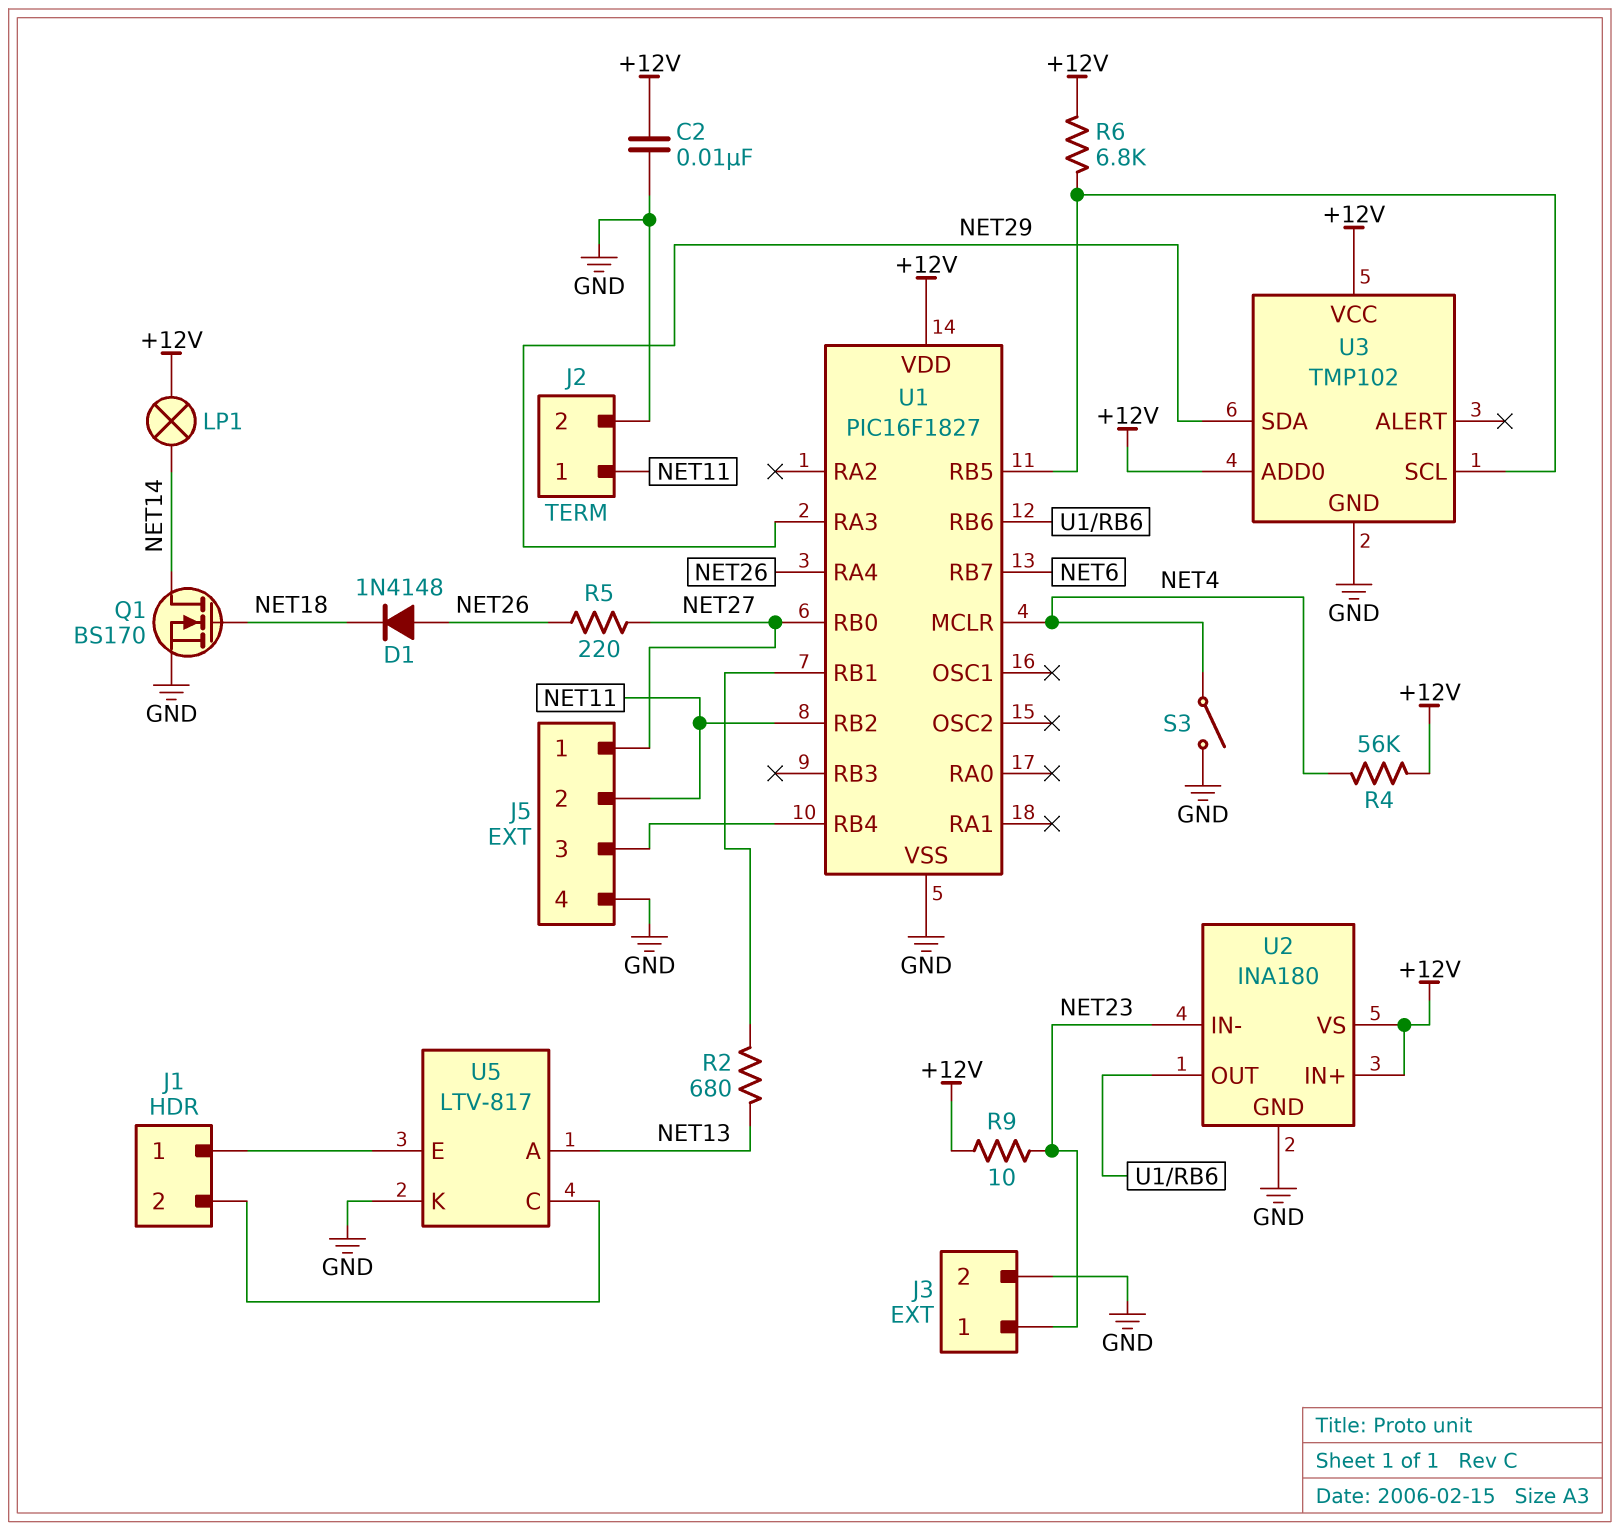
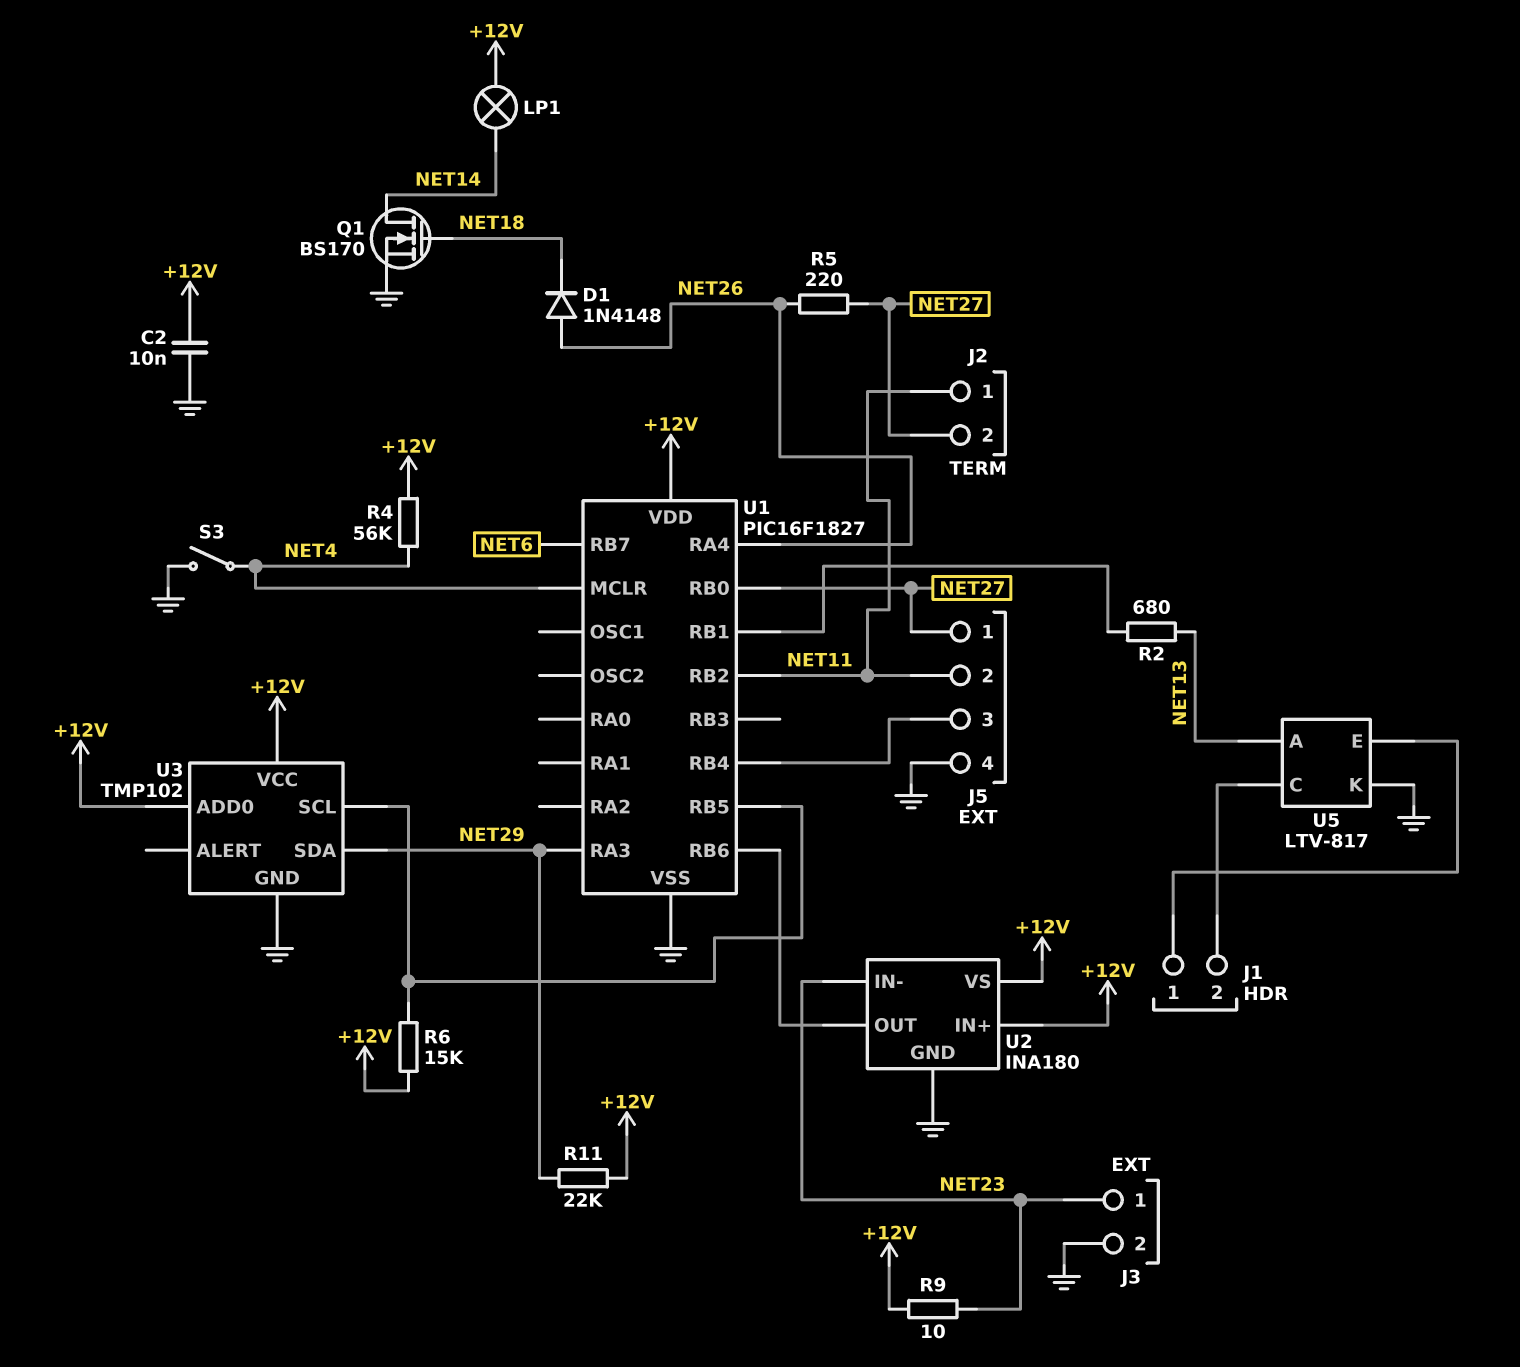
J2 pin 2: GND -> NET27
R6: 6.8k (+12V, U1/RB5) -> 15k (+12V, U1/RB5)
R11: none -> 22k (+12V, NET29)

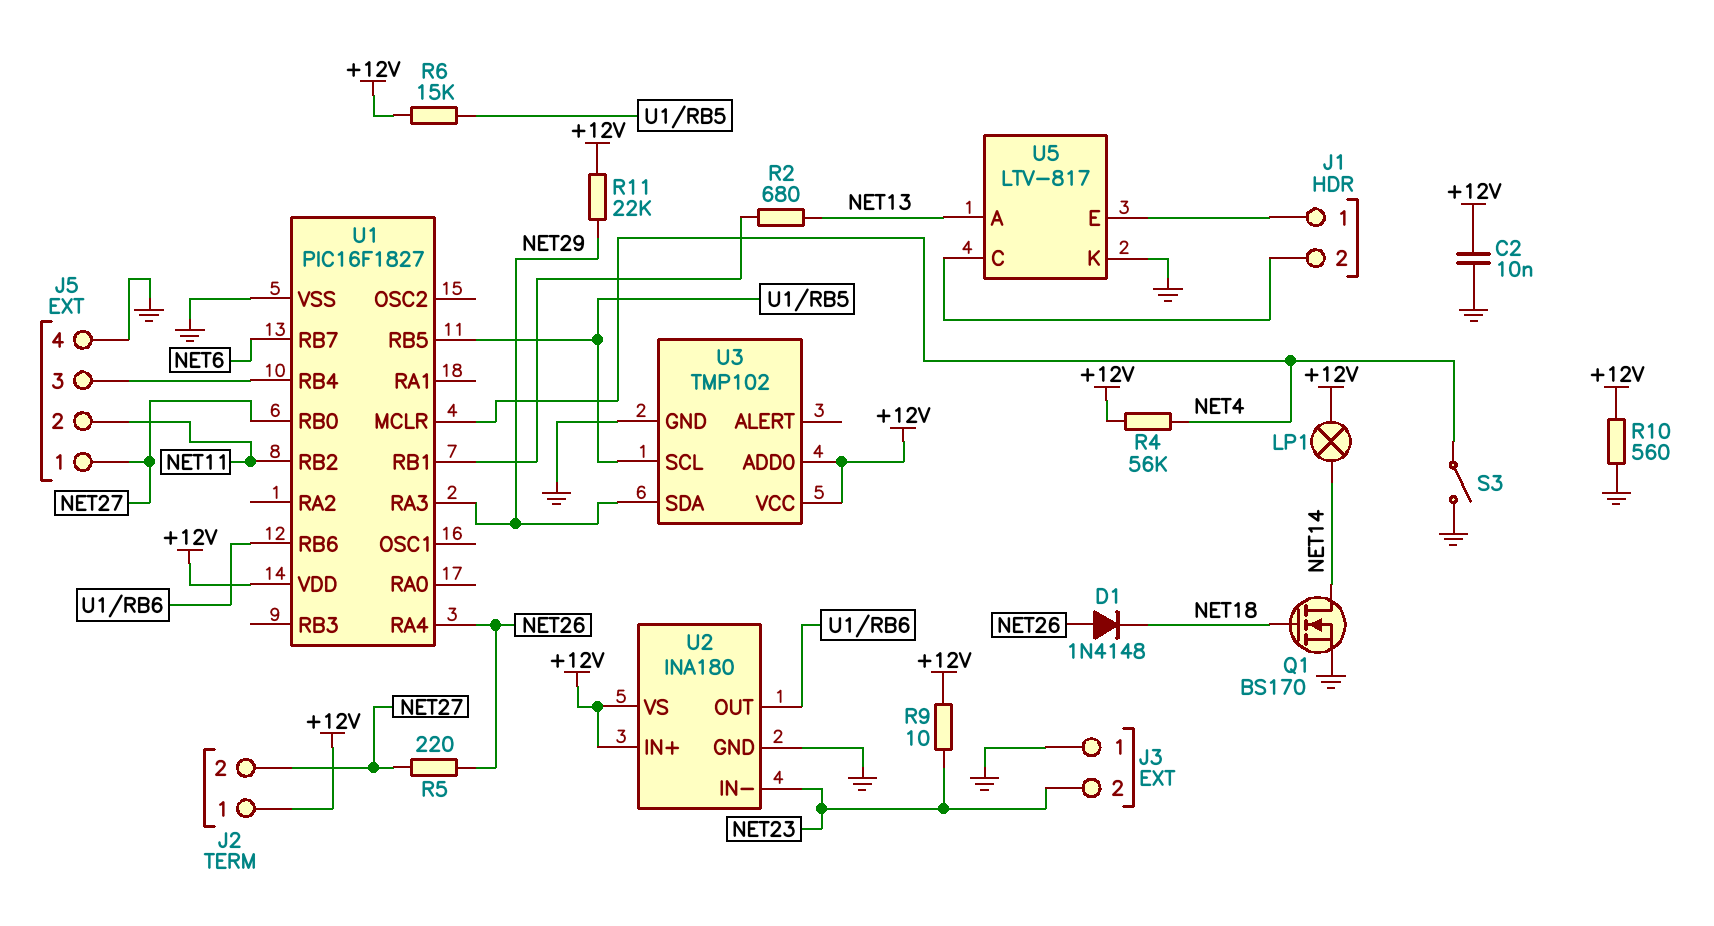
J2 pin 1: NET11 -> +12V
J3 pin 1: NET23 -> GND
J3 pin 2: GND -> NET23
R10: none -> 560 (+12V, GND)

